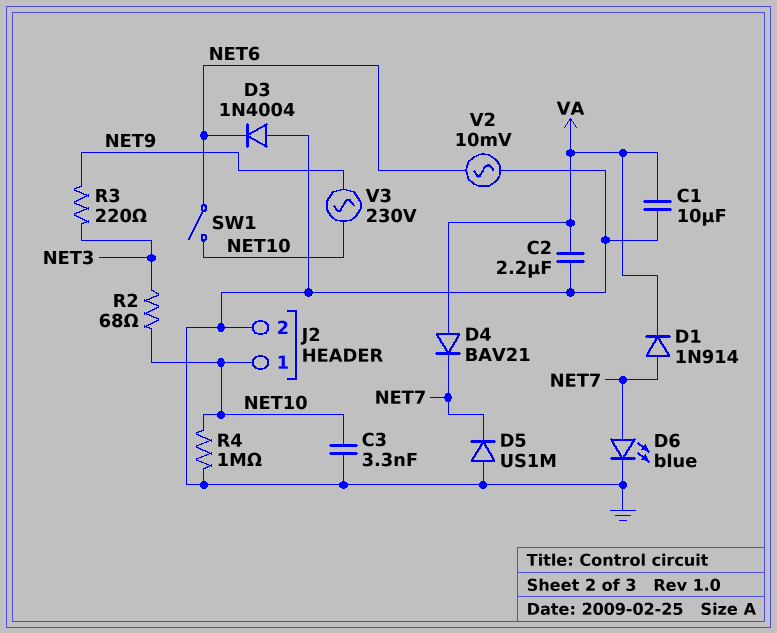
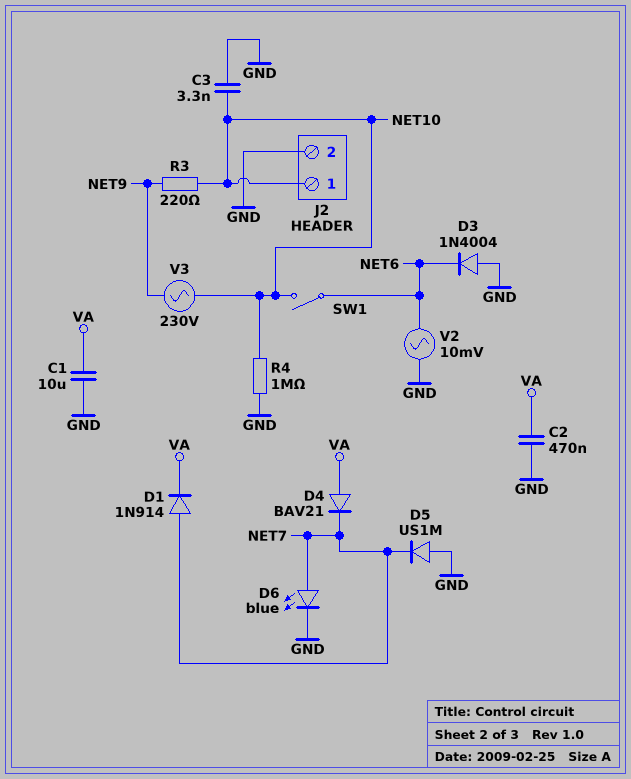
C2: 2.2uF (GND, VA) -> 470nF (GND, VA)
R2: 68 (NET3, NET10) -> none
R3: 220 (NET3, NET9) -> 220 (NET9, NET10)

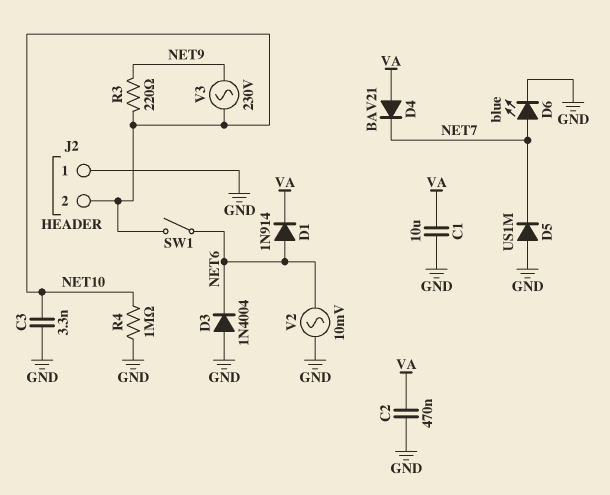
D1: diode 1N914 (A NET7, K VA) -> diode 1N914 (A NET6, K VA)
J2 pin 1: NET10 -> GND
J2 pin 2: GND -> NET10

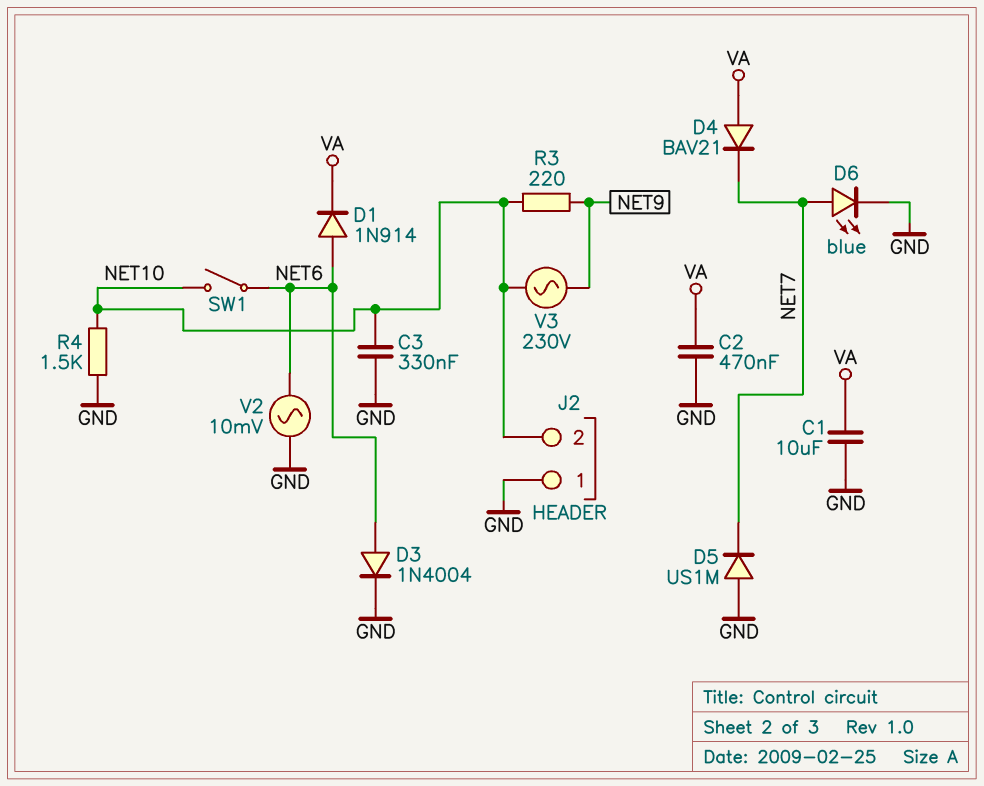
C3: 3.3nF (GND, NET10) -> 330nF (GND, NET10)
D3: diode 1N4004 (A GND, K NET6) -> diode 1N4004 (A NET6, K GND)
R4: 1M (GND, NET10) -> 1.5k (GND, NET10)

